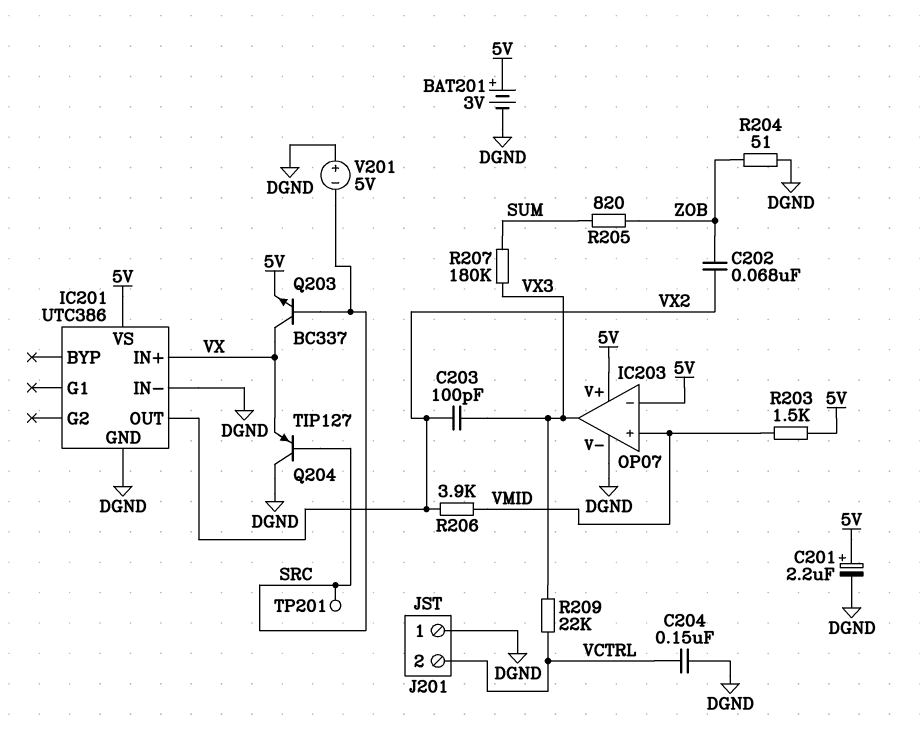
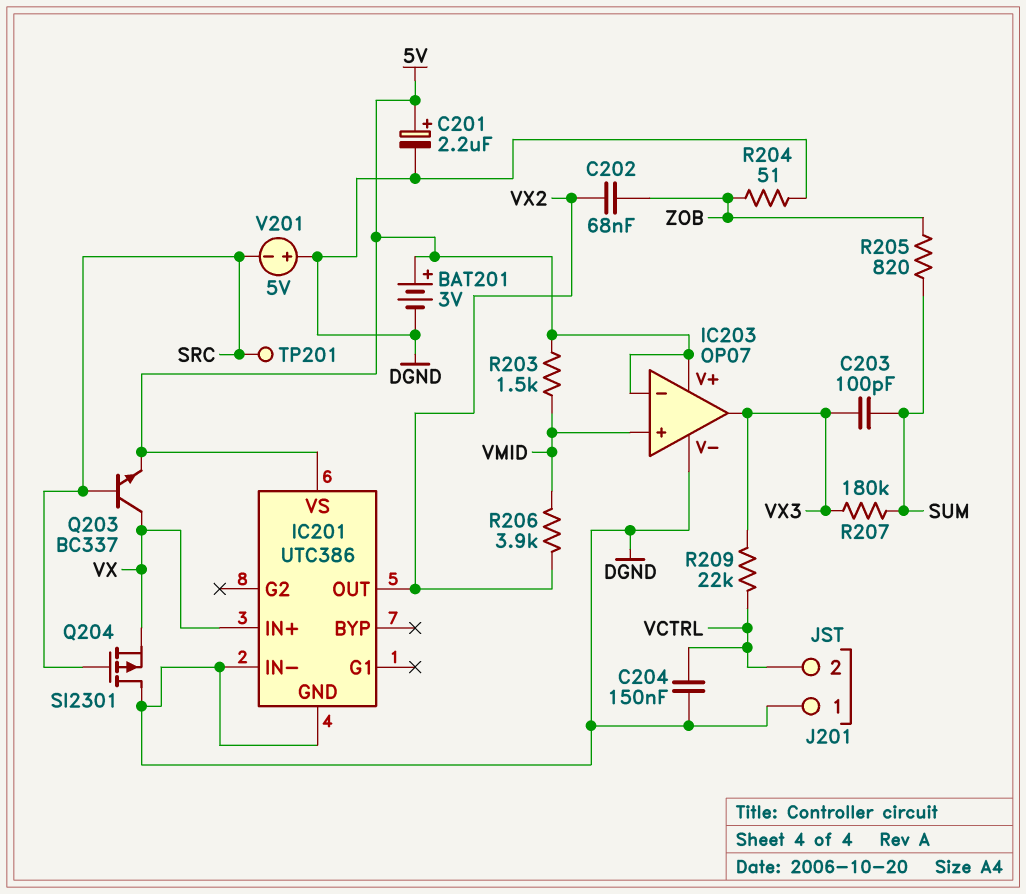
C203: 100pF (VX2, VX3) -> 100pF (SUM, VX3)
Q204: PNP TIP127 (B SRC, C DGND, E VX) -> PMOS SI2301 (G SRC, D DGND, S VX)

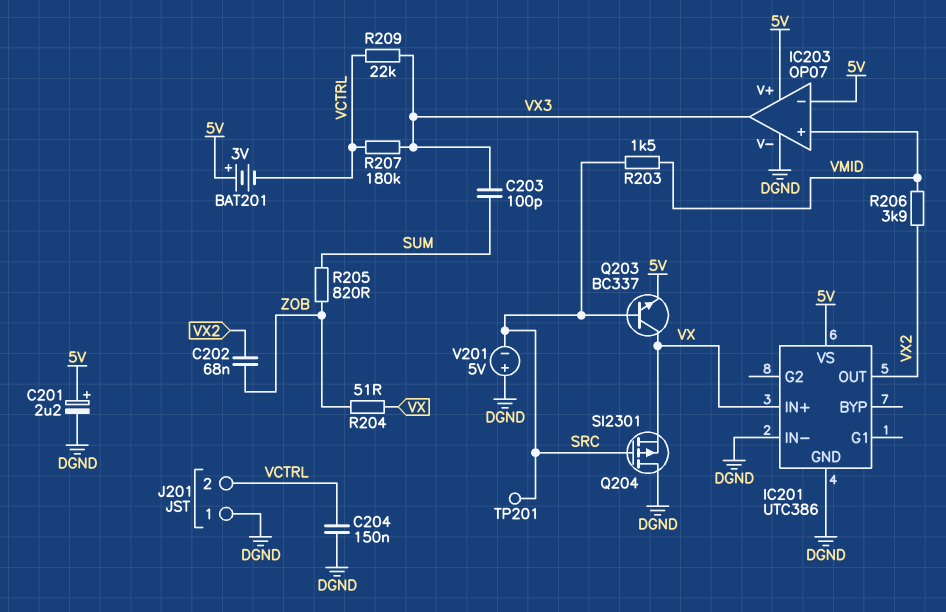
BAT201: 3V (plus 5V, minus DGND) -> 3V (plus 5V, minus VCTRL)
R203: 1.5k (5V, VMID) -> 1.5k (SRC, VMID)
R204: 51 (DGND, ZOB) -> 51 (VX, ZOB)
R207: 180k (SUM, VX3) -> 180k (VCTRL, VX3)

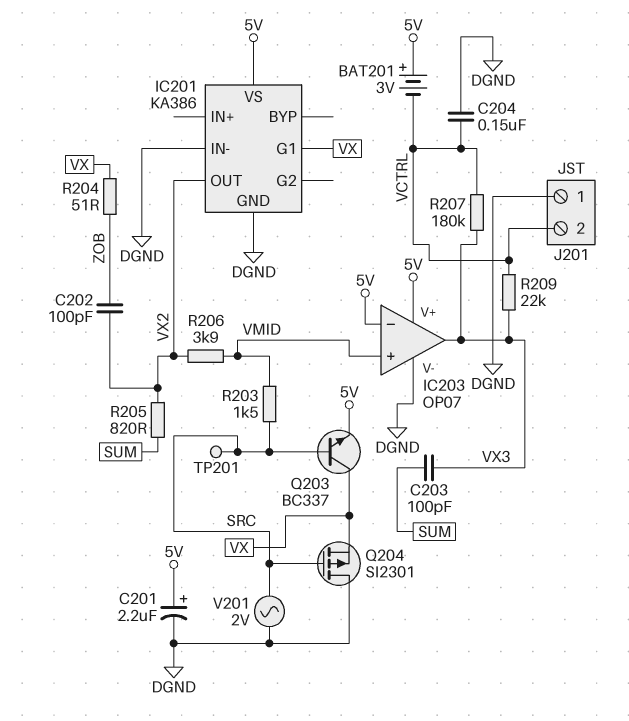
C202: 68nF (VX2, ZOB) -> 100pF (VX2, ZOB)
IC201: UTC386 -> KA386
IC201 pin G1: none -> VX
IC201 pin IN+: VX -> none
R205: 820 (SUM, ZOB) -> 820 (SUM, VX2)
V201: 5V (plus DGND, minus SRC) -> AC 2V (DGND, SRC)

